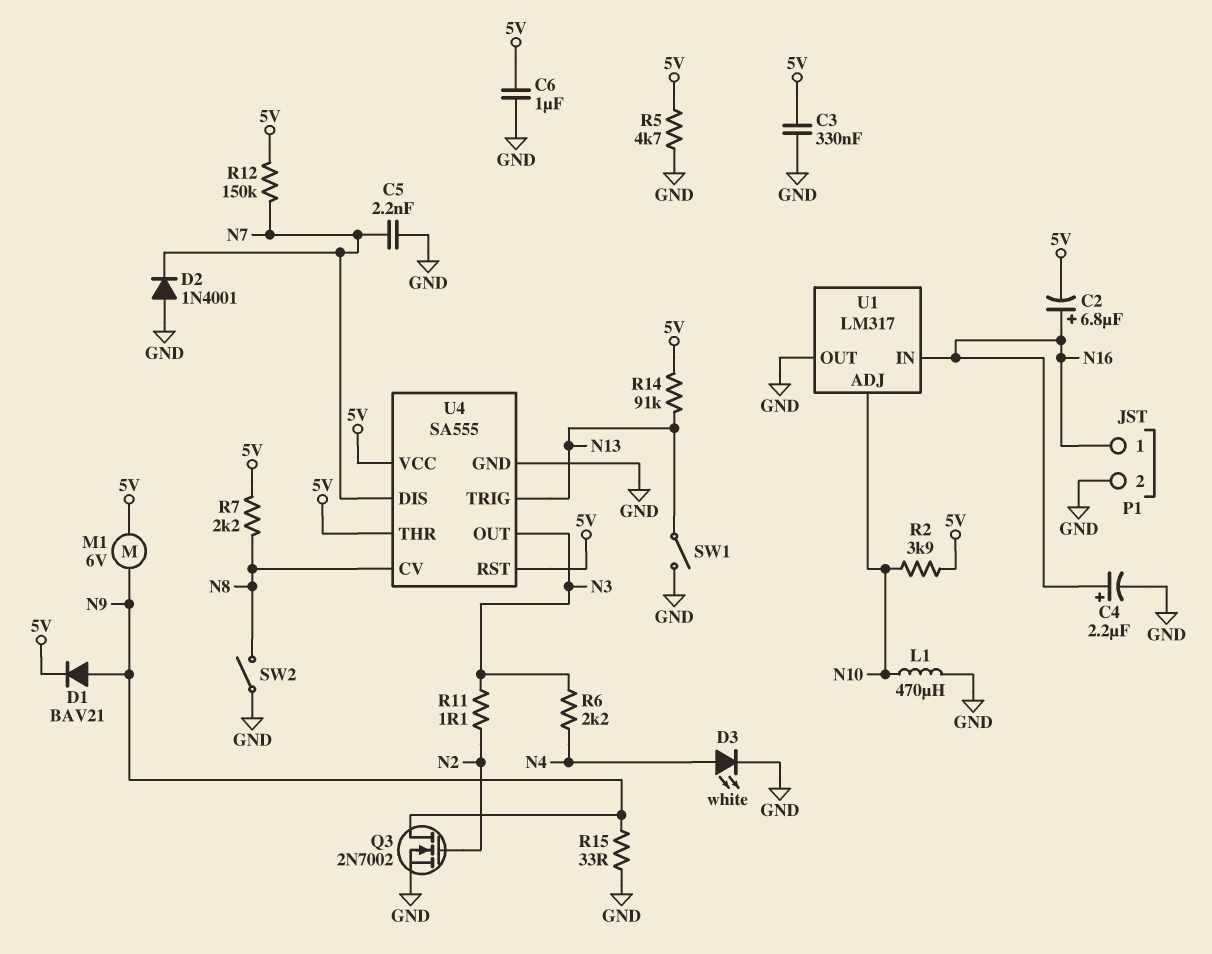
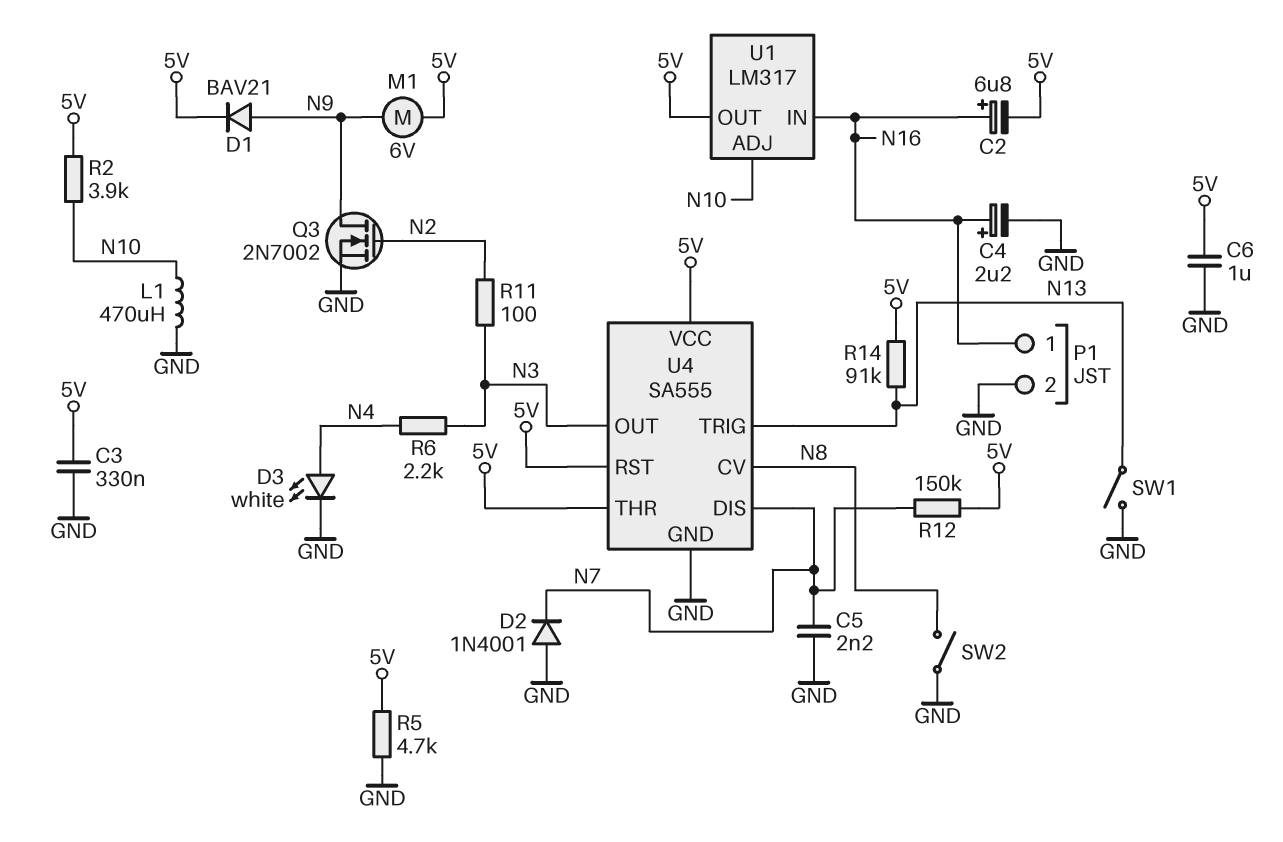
R7: 2.2k (5V, N8) -> none
R11: 1.1 (N2, N3) -> 100 (N2, N3)
R15: 33 (GND, N9) -> none
U1 pin OUT: GND -> 5V

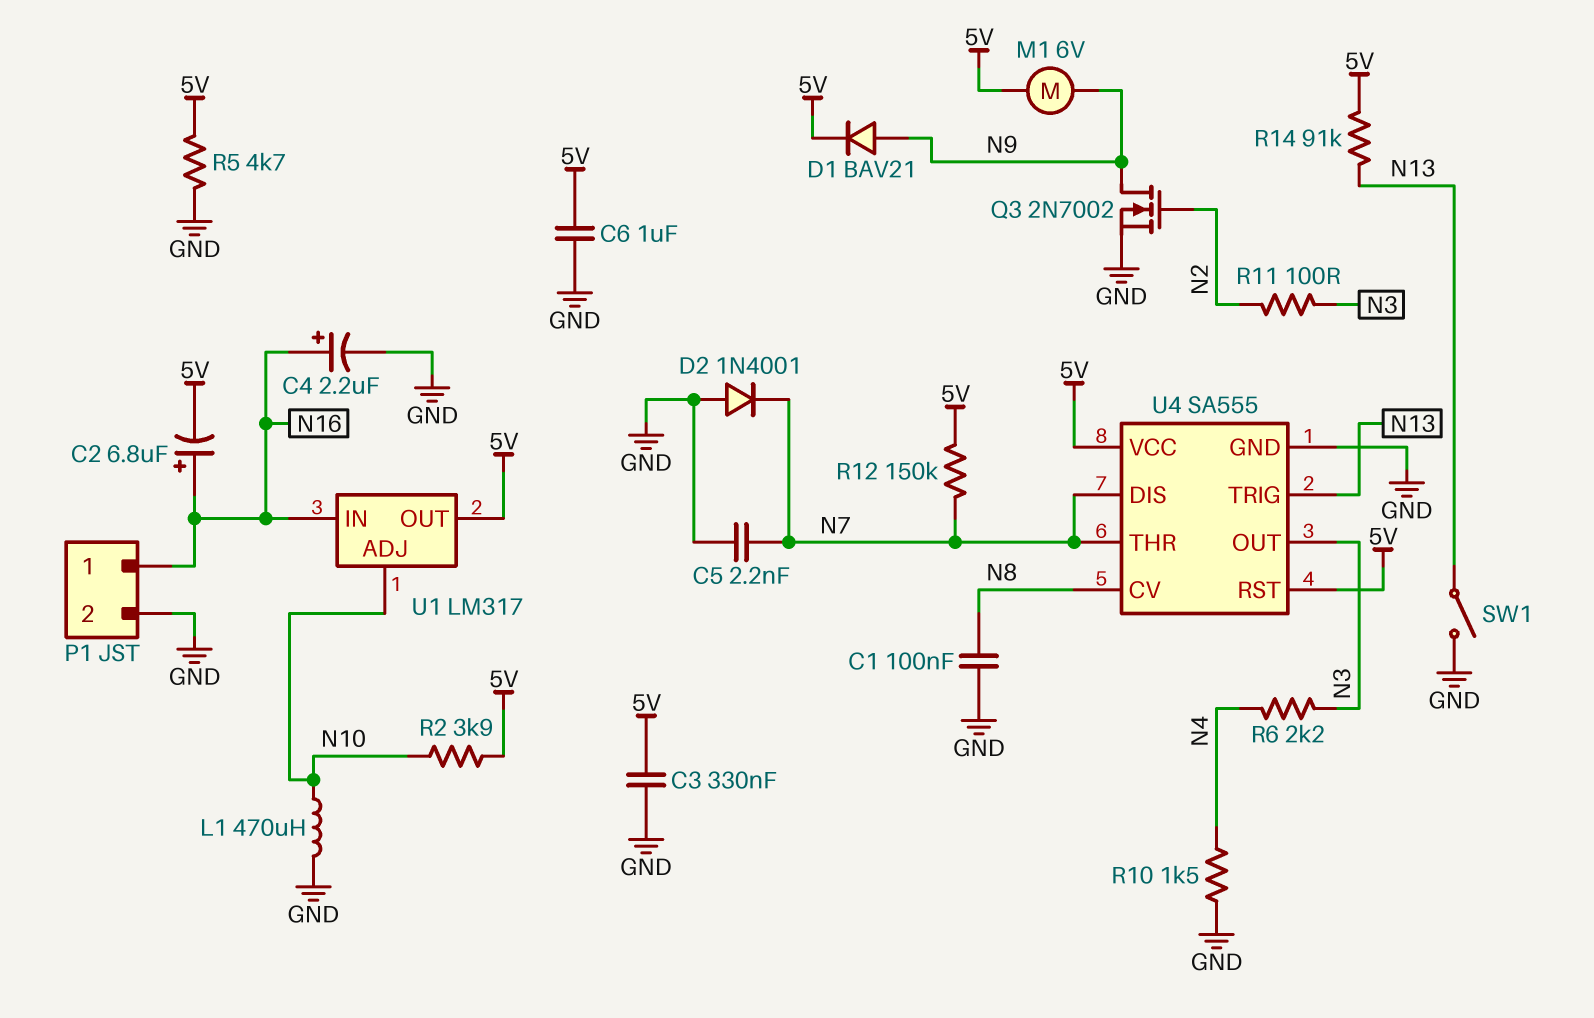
C1: none -> 100nF (GND, N8)
D3: LED white (A N4, K GND) -> none
R10: none -> 1.5k (GND, N4)
SW2: switch (GND, N8) -> none
U4 pin THR: 5V -> N7

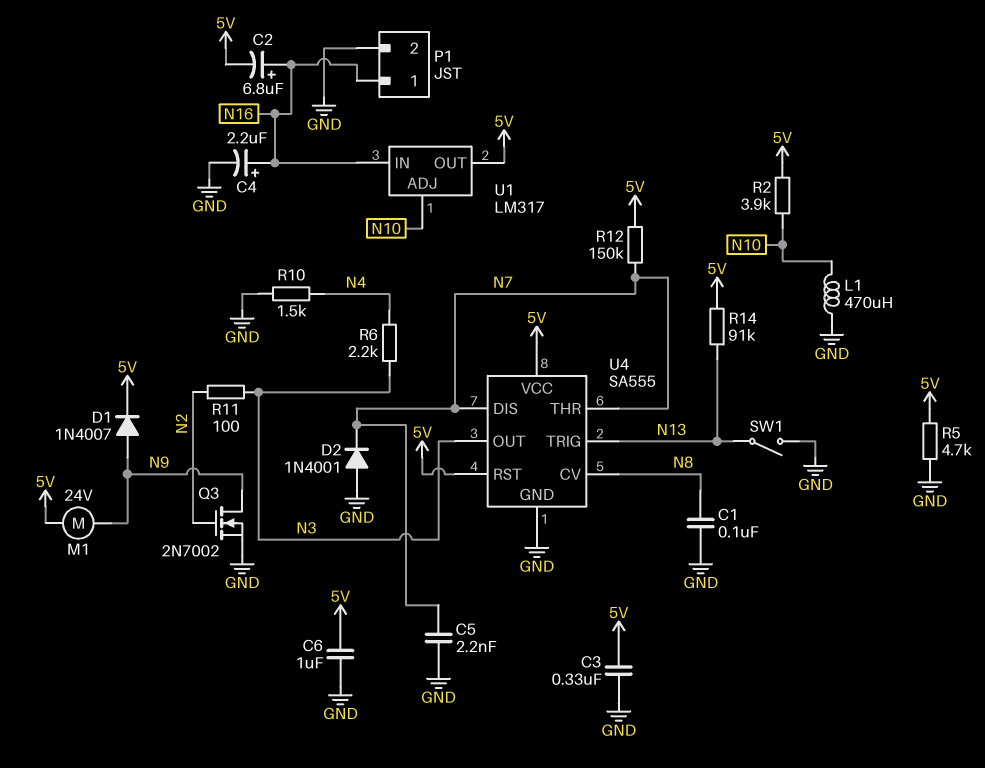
D1: diode BAV21 (A N9, K 5V) -> diode 1N4007 (A N9, K 5V)
M1: motor 6V (5V, N9) -> motor 24V (5V, N9)

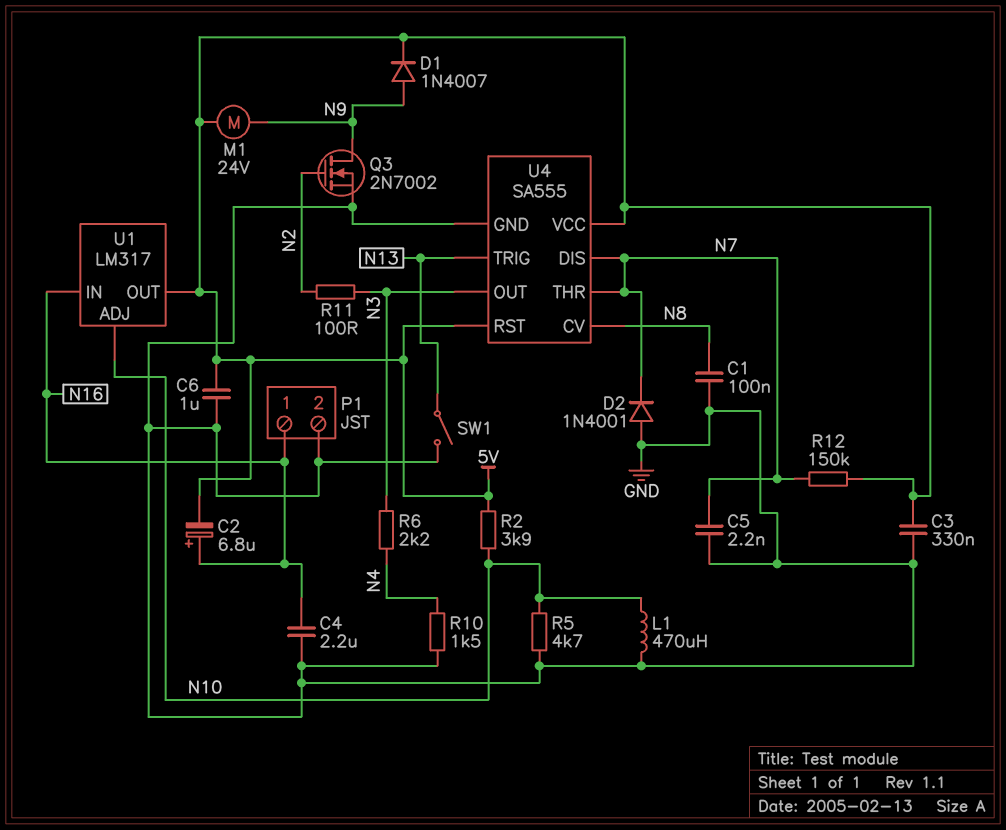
C4: 2.2uF (plus N16, minus GND) -> 2.2uF (GND, N16)
R5: 4.7k (5V, GND) -> 4.7k (GND, N10)
R14: 91k (5V, N13) -> none

